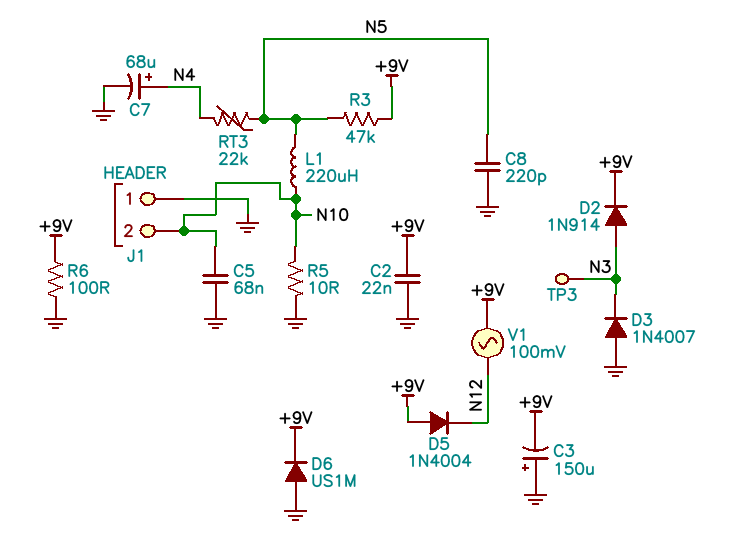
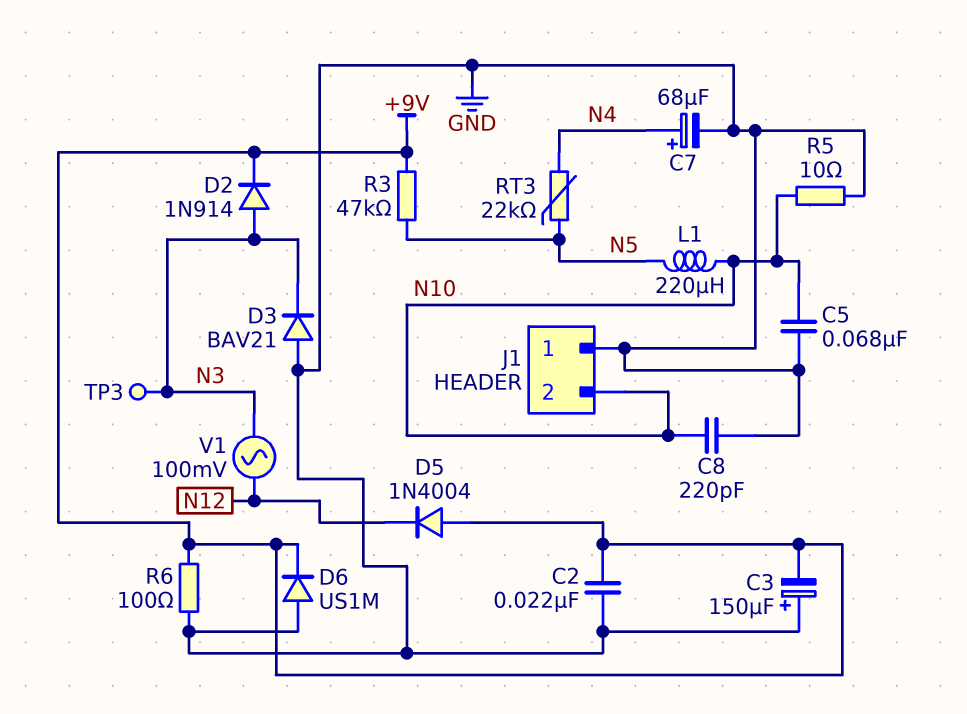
C8: 220pF (GND, N5) -> 220pF (GND, N10)
D3: diode 1N4007 (A GND, K N3) -> diode BAV21 (A GND, K N3)
V1: AC 100mV (+9V, N12) -> AC 100mV (N3, N12)

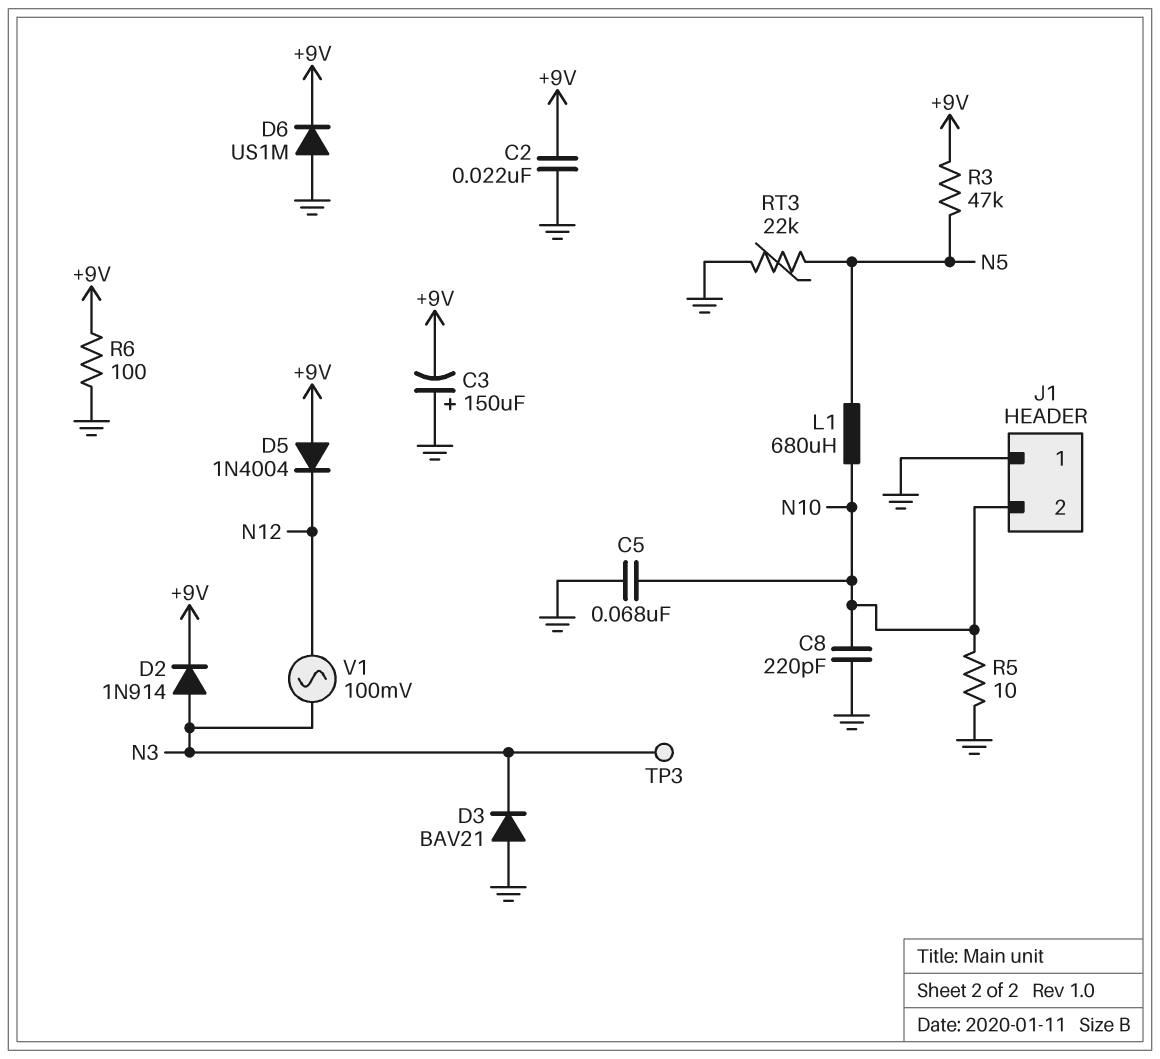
C7: 68uF (plus N4, minus GND) -> none
L1: 220uH (N5, N10) -> 680uH (N5, N10)
RT3: 22k (N4, N5) -> 22k (GND, N5)

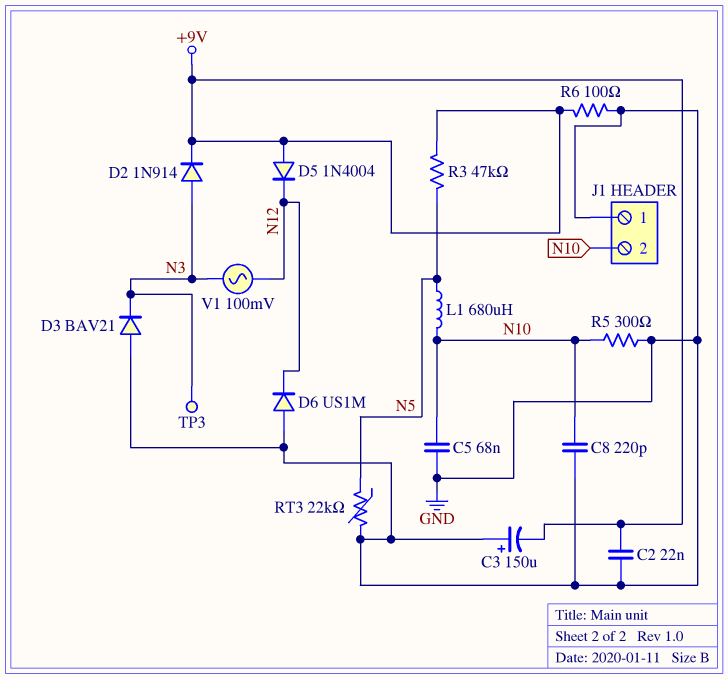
D6: diode US1M (A GND, K +9V) -> diode US1M (A GND, K N12)
R5: 10 (GND, N10) -> 300 (GND, N10)

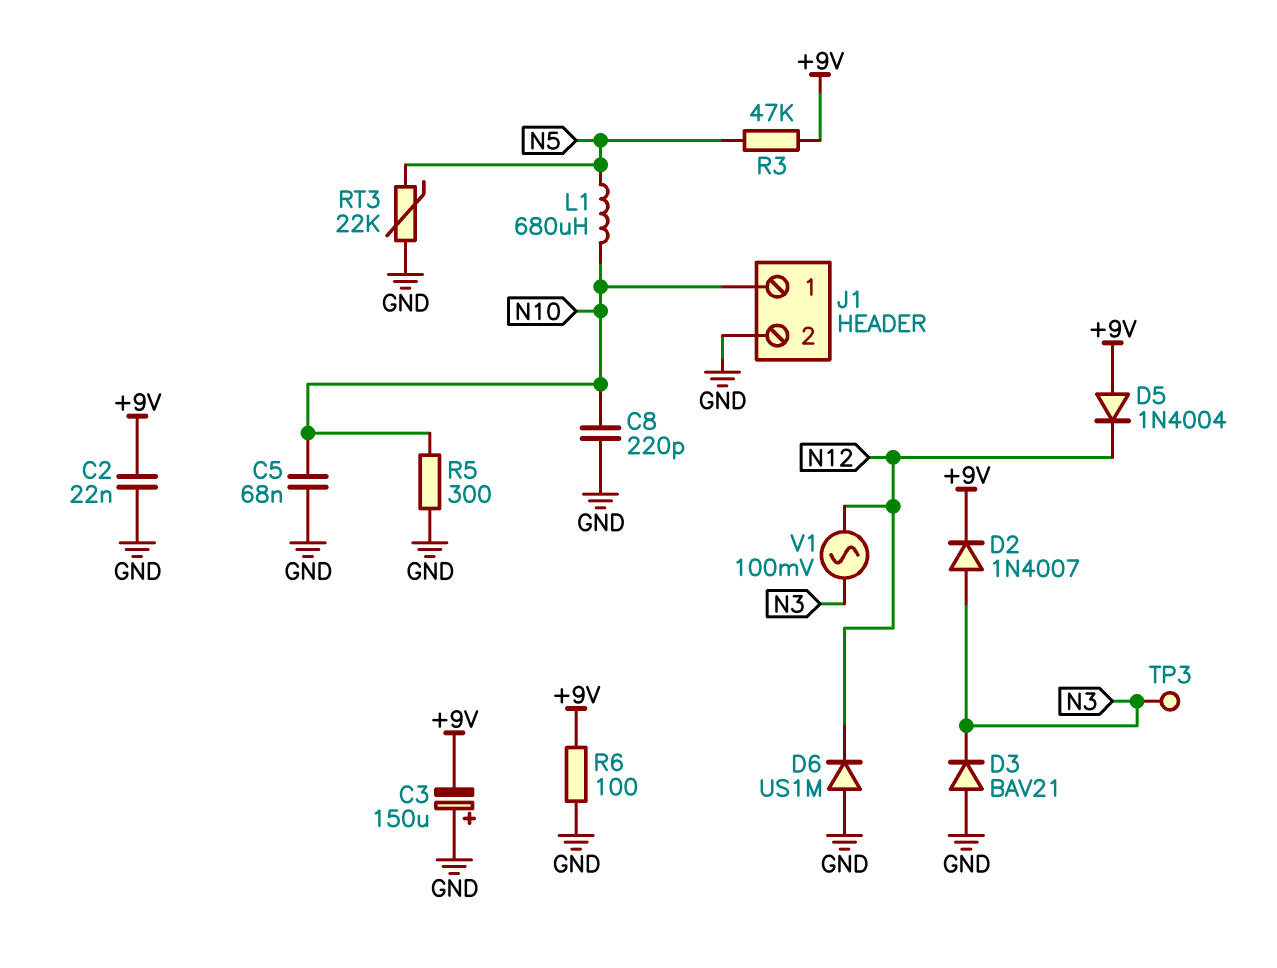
D2: diode 1N914 (A N3, K +9V) -> diode 1N4007 (A N3, K +9V)
J1 pin 1: GND -> N10
J1 pin 2: N10 -> GND

